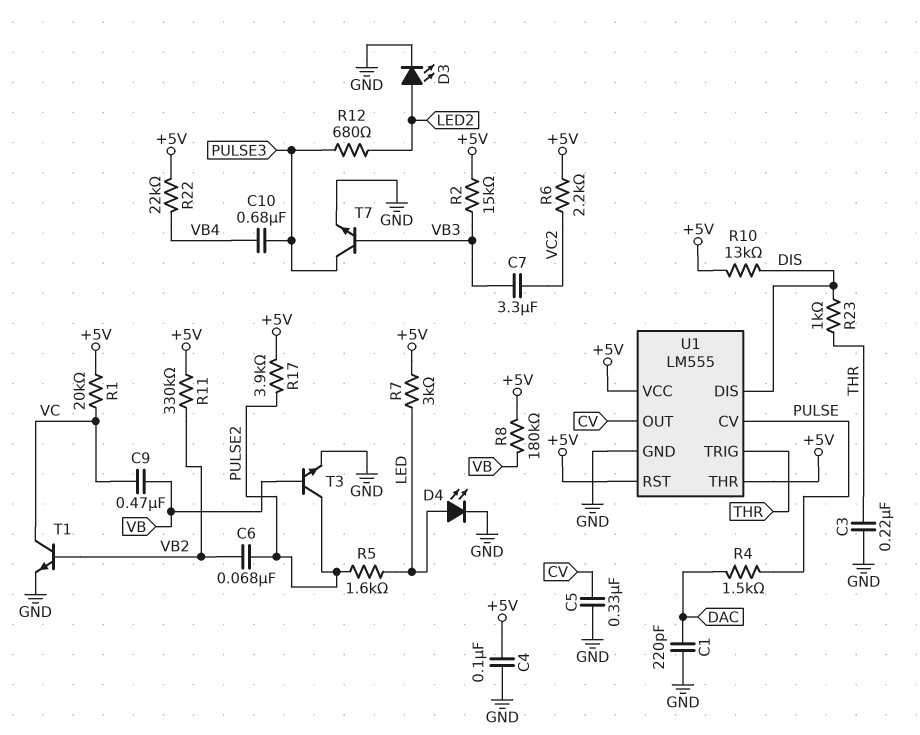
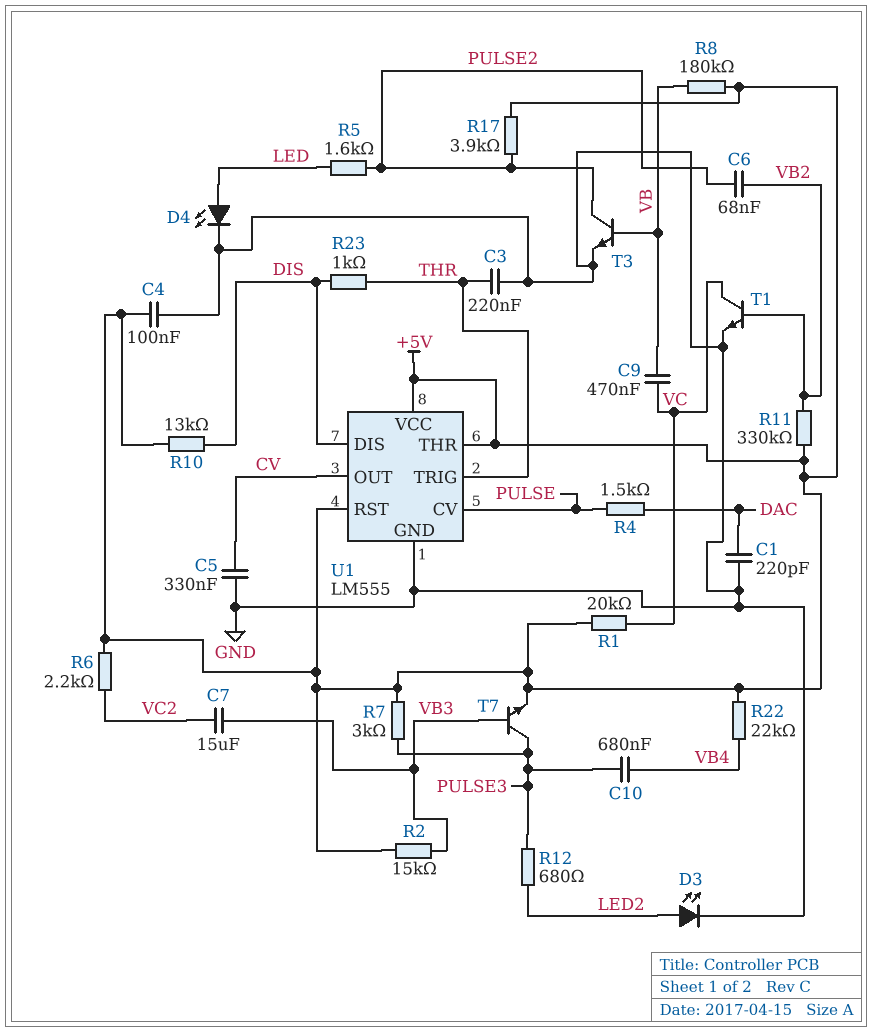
C7: 3.3uF (VB3, VC2) -> 15uF (VB3, VC2)
R7: 3k (+5V, LED) -> 3k (+5V, PULSE3)
T7: NPN (B VB3, C PULSE3, E GND) -> NPN (B VB3, C PULSE3, E +5V)

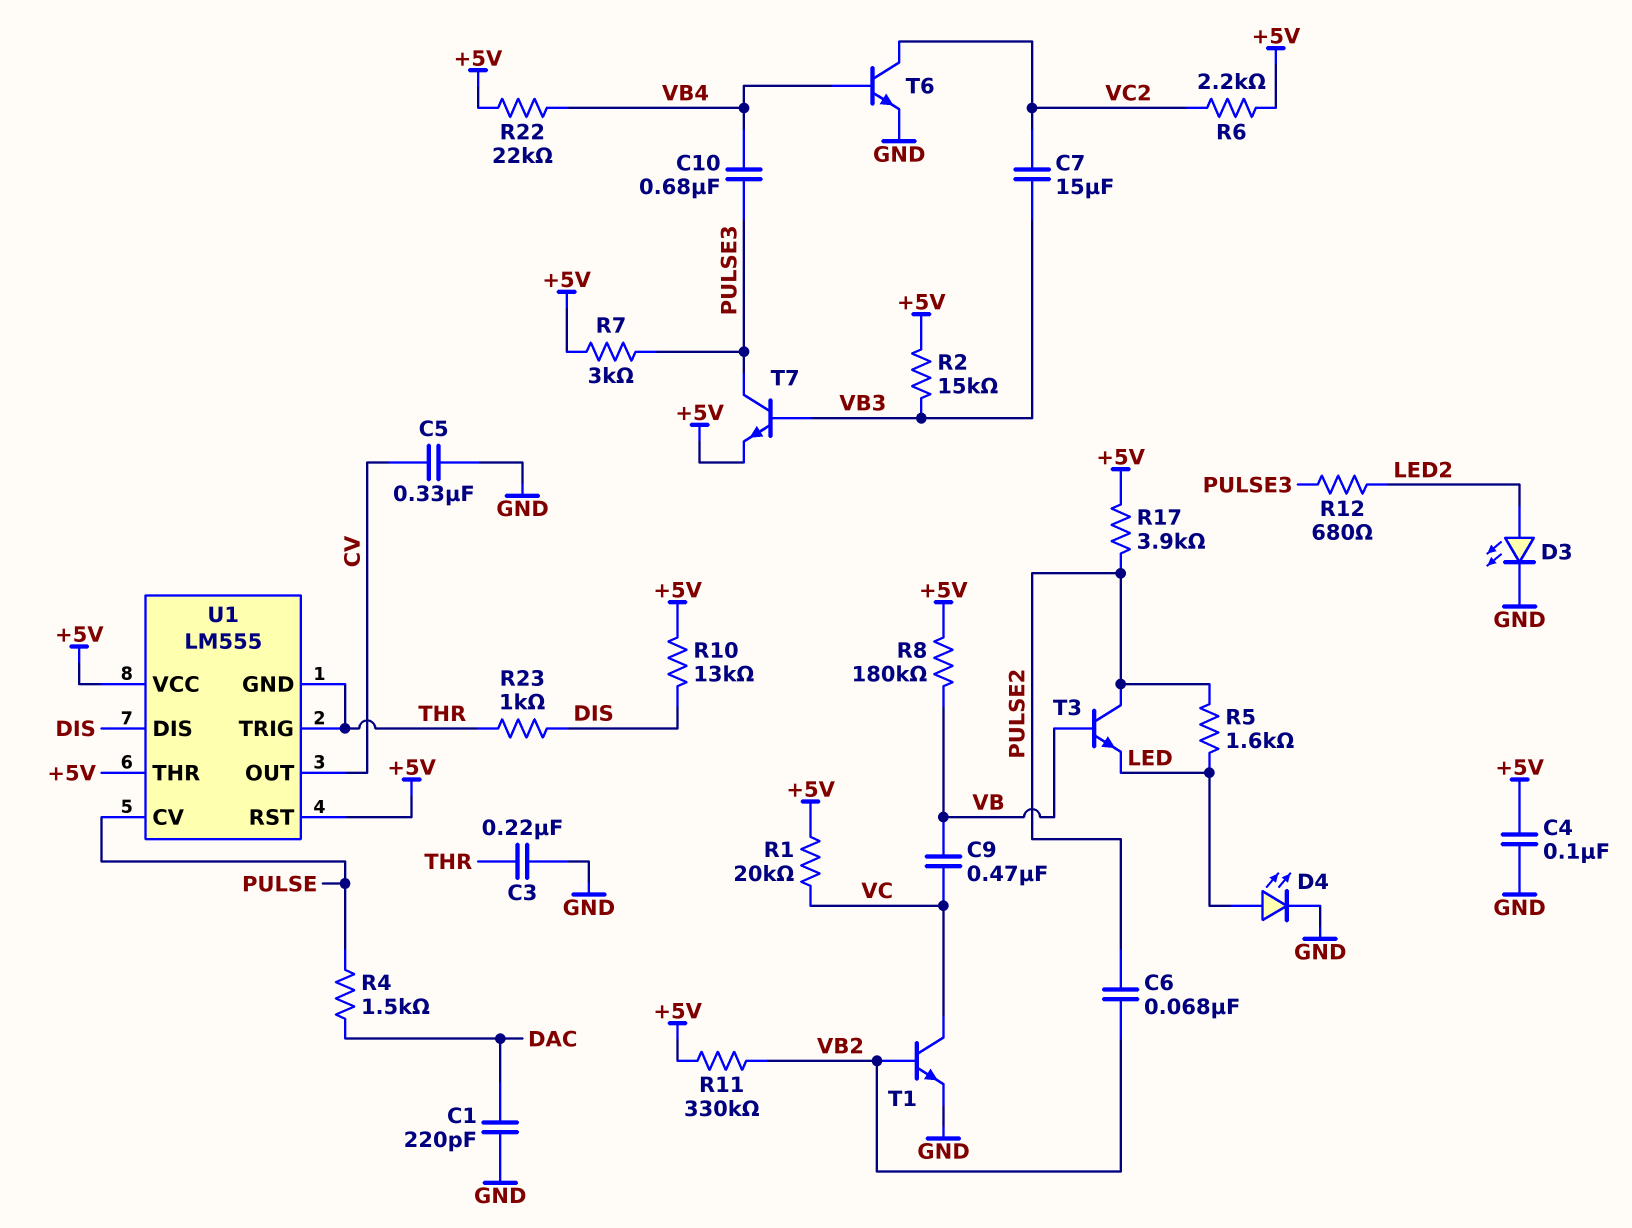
T3: NPN (B VB, C PULSE2, E GND) -> NPN (B VB, C PULSE2, E LED)
T6: none -> NPN (B VB4, C VC2, E GND)
U1 pin GND: GND -> THR

